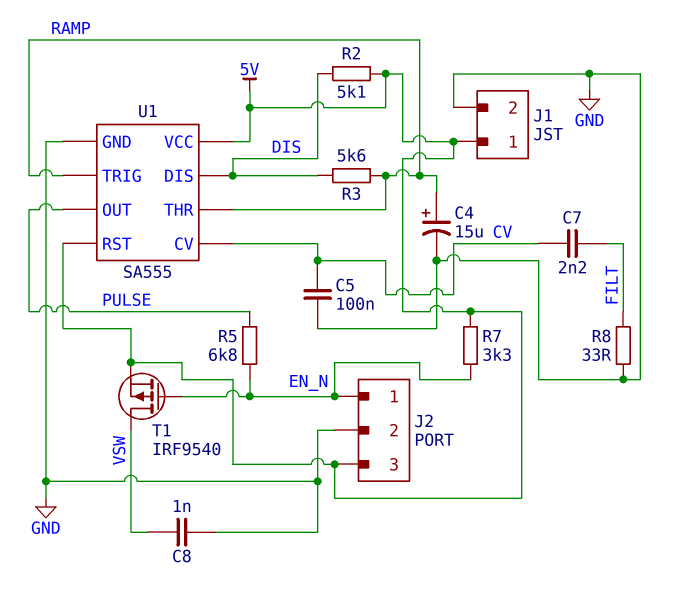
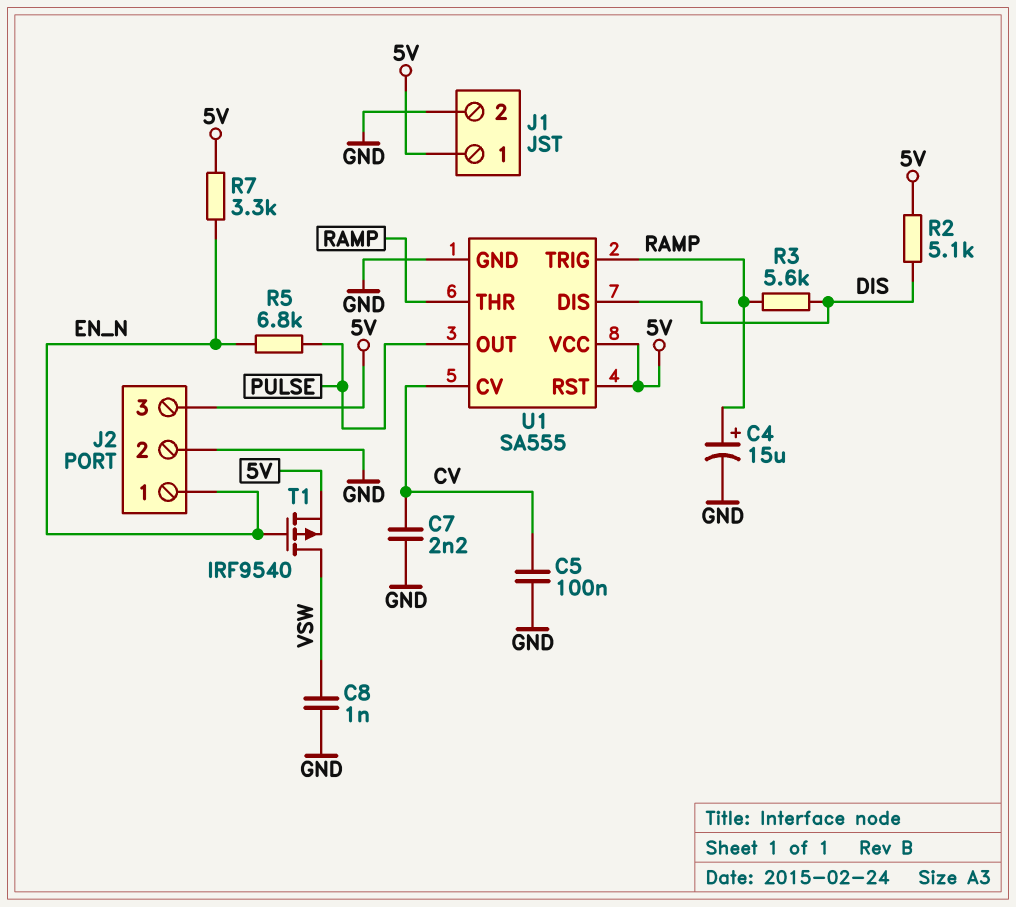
C7: 2.2nF (CV, FILT) -> 2.2nF (CV, GND)
R8: 33 (FILT, GND) -> none

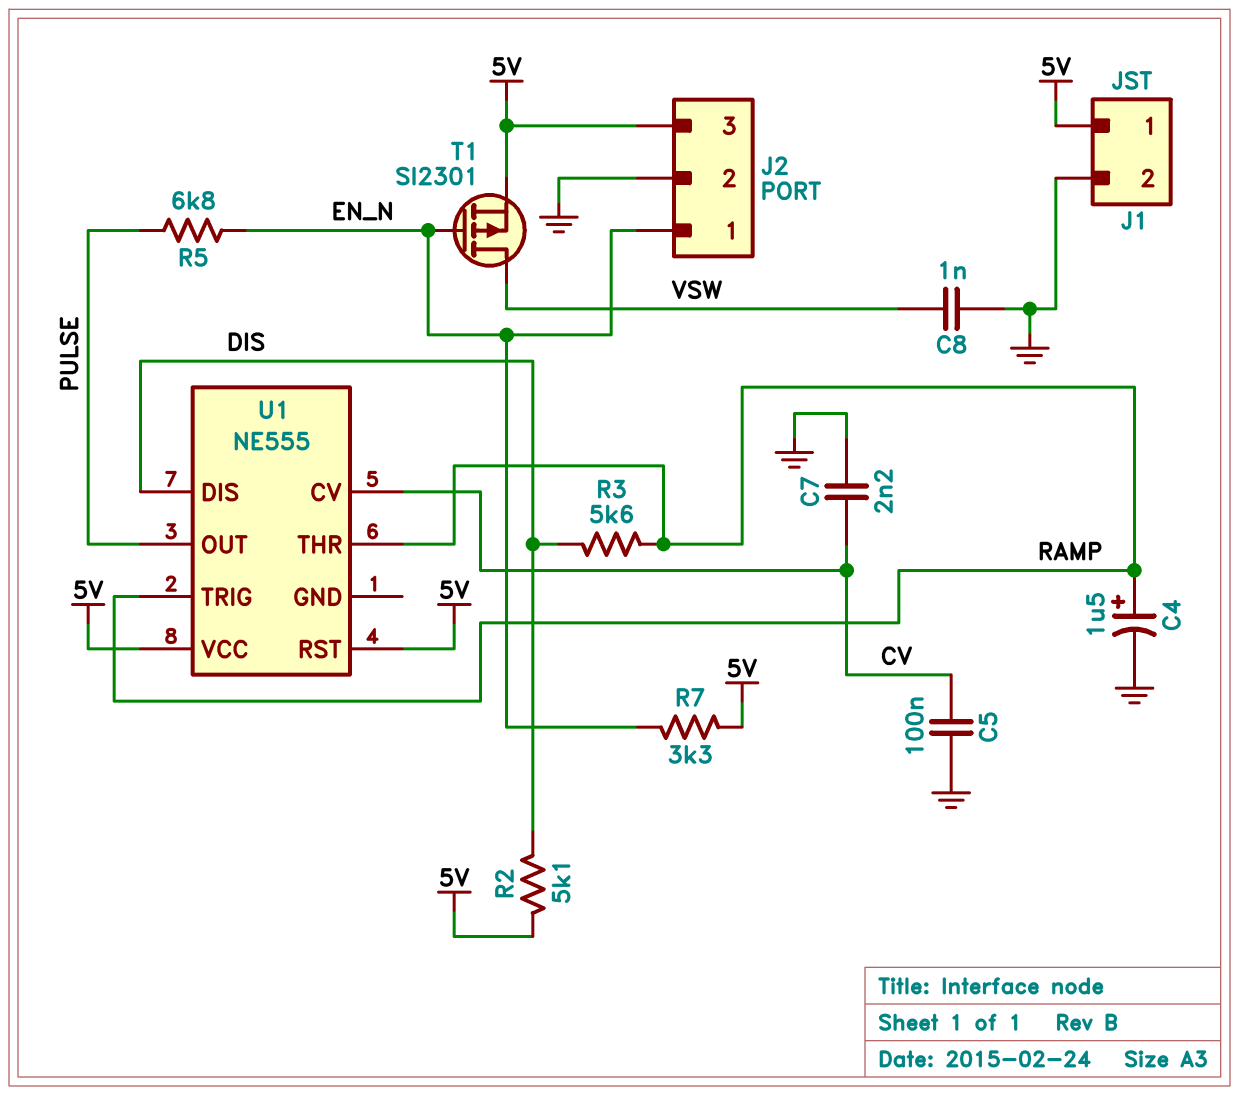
C4: 15uF (plus RAMP, minus GND) -> 1.5uF (plus RAMP, minus GND)
T1: PMOS IRF9540 (G EN_N, D VSW, S 5V) -> PMOS SI2301 (G EN_N, D VSW, S 5V)
U1: SA555 -> NE555
U1 pin GND: GND -> none

